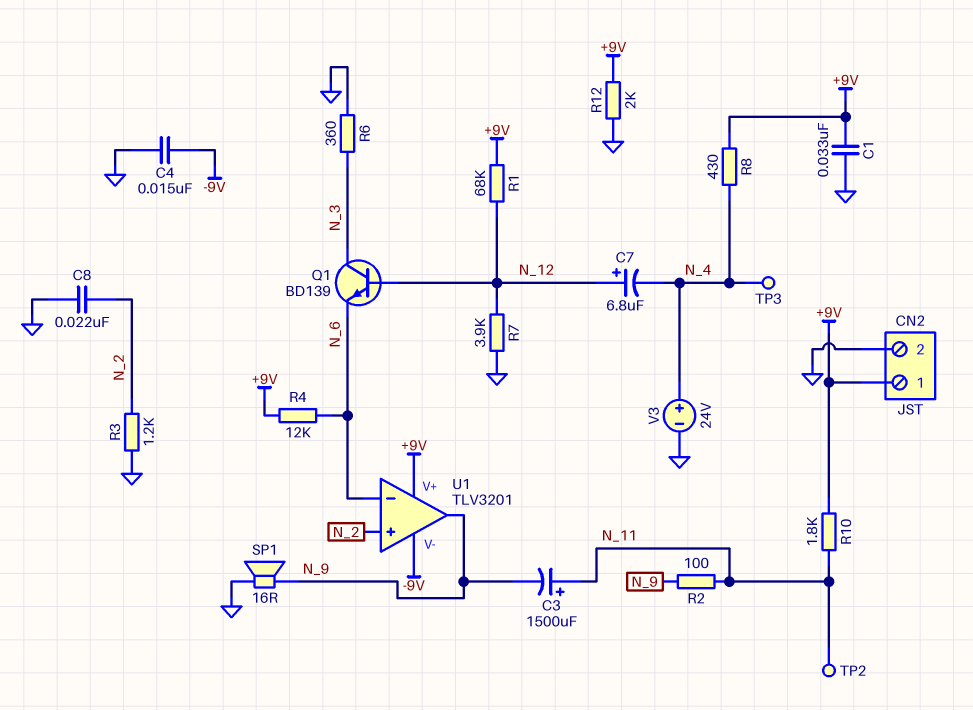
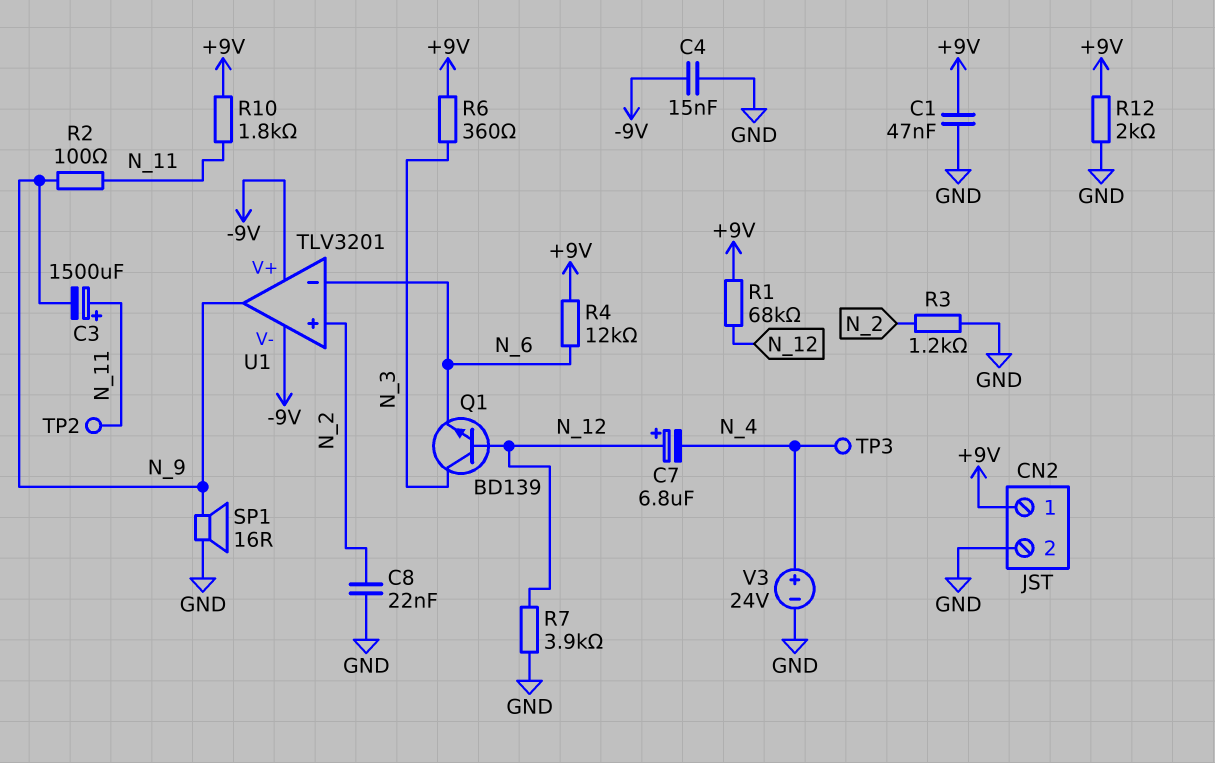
C1: 33nF (+9V, GND) -> 47nF (+9V, GND)
R6: 360 (GND, N_3) -> 360 (+9V, N_3)
R8: 430 (+9V, N_4) -> none
U1 pin V+: +9V -> -9V

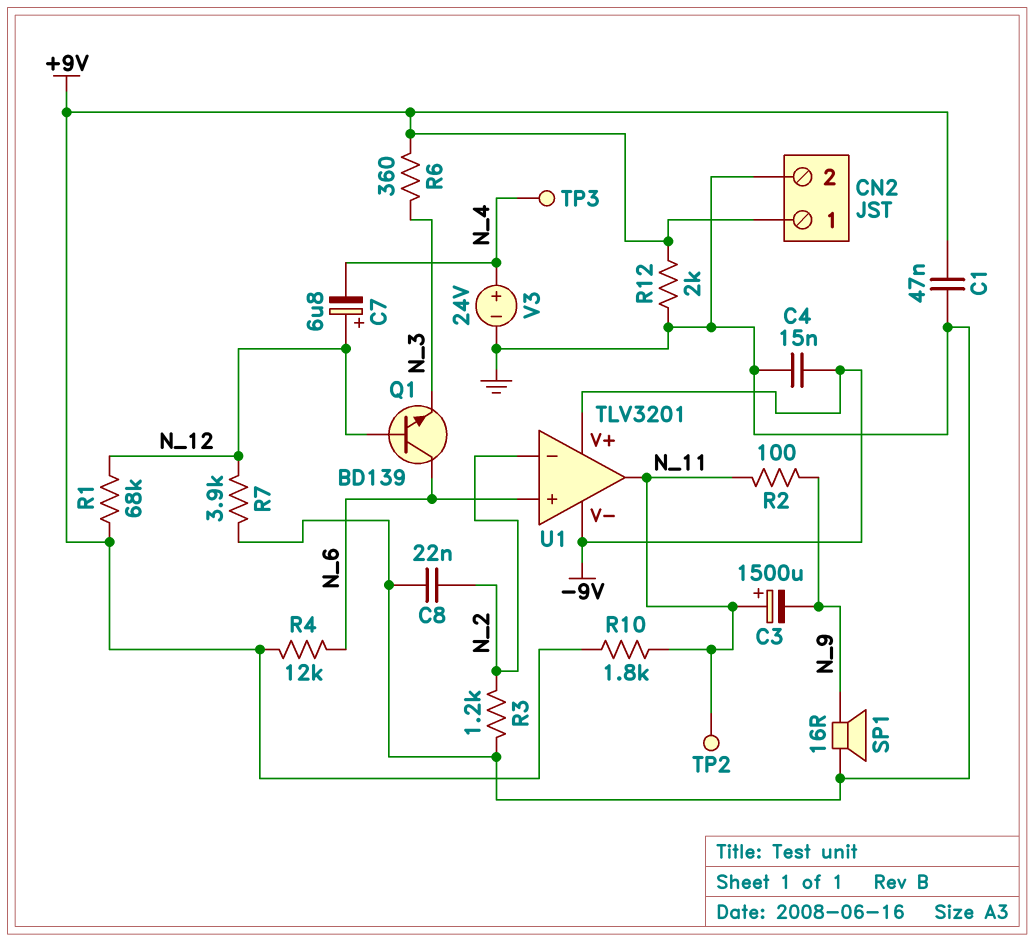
Q1: NPN BD139 (B N_12, C N_3, E N_6) -> NPN BD139 (B N_12, C N_6, E N_3)
U1 pin in+: N_2 -> N_6
U1 pin in-: N_6 -> N_2
U1 pin out: N_9 -> N_11

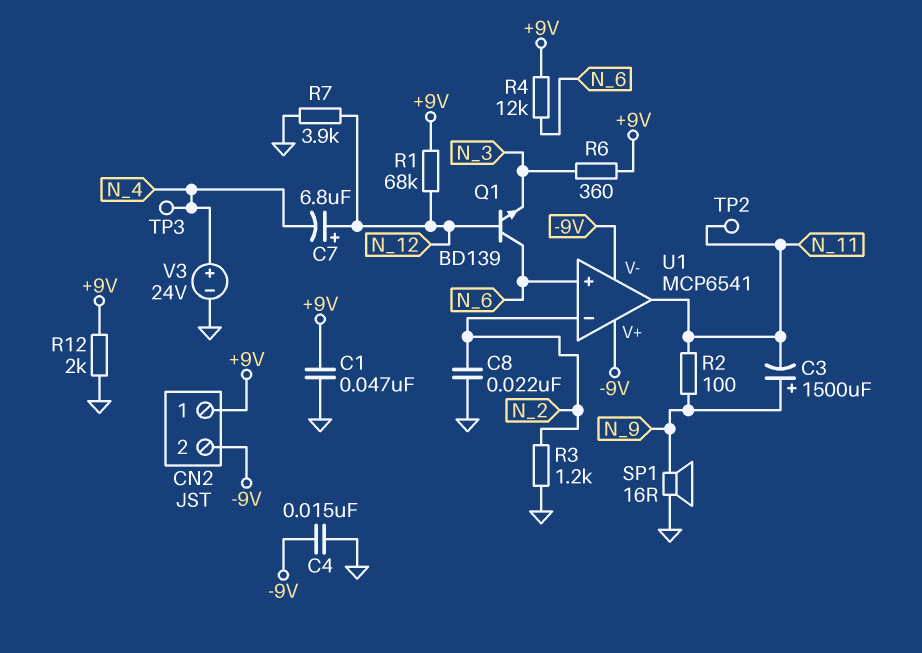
C3: 1500uF (plus N_11, minus N_9) -> 1500uF (plus N_9, minus N_11)
CN2 pin 2: GND -> -9V
R10: 1.8k (+9V, N_11) -> none
U1: TLV3201 -> MCP6541

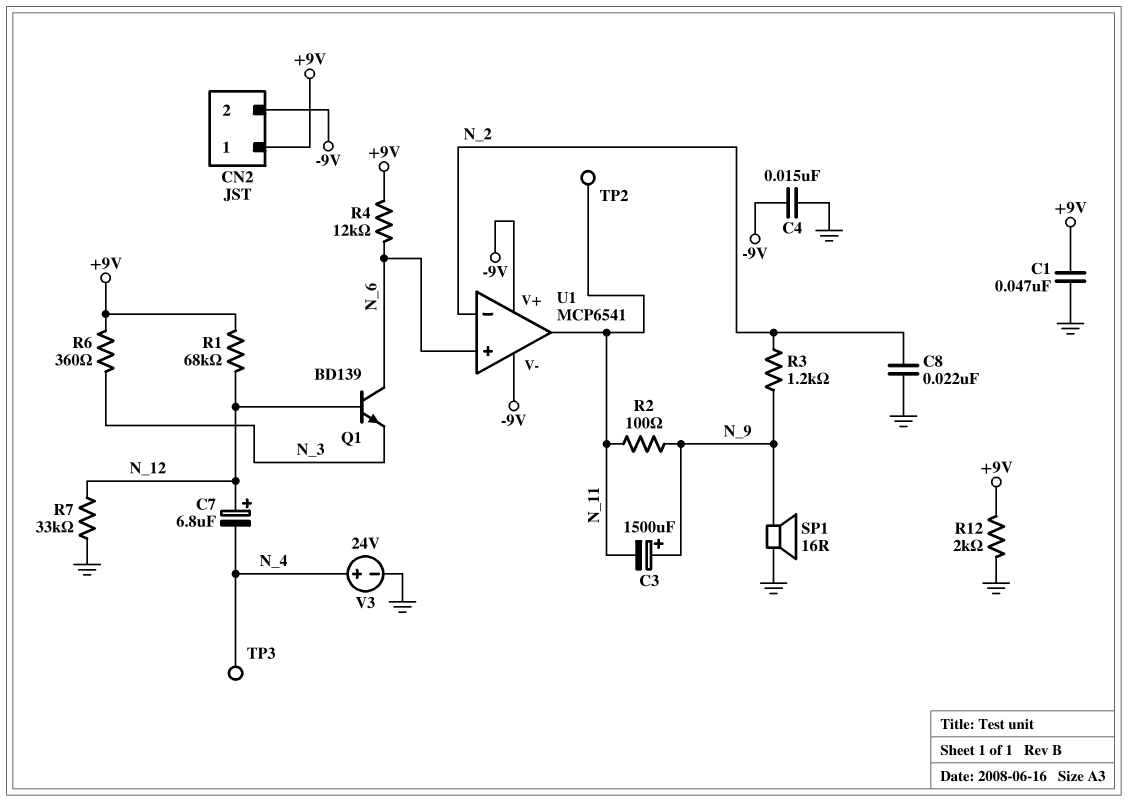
R3: 1.2k (GND, N_2) -> 1.2k (N_2, N_9)
R7: 3.9k (GND, N_12) -> 33k (GND, N_12)

